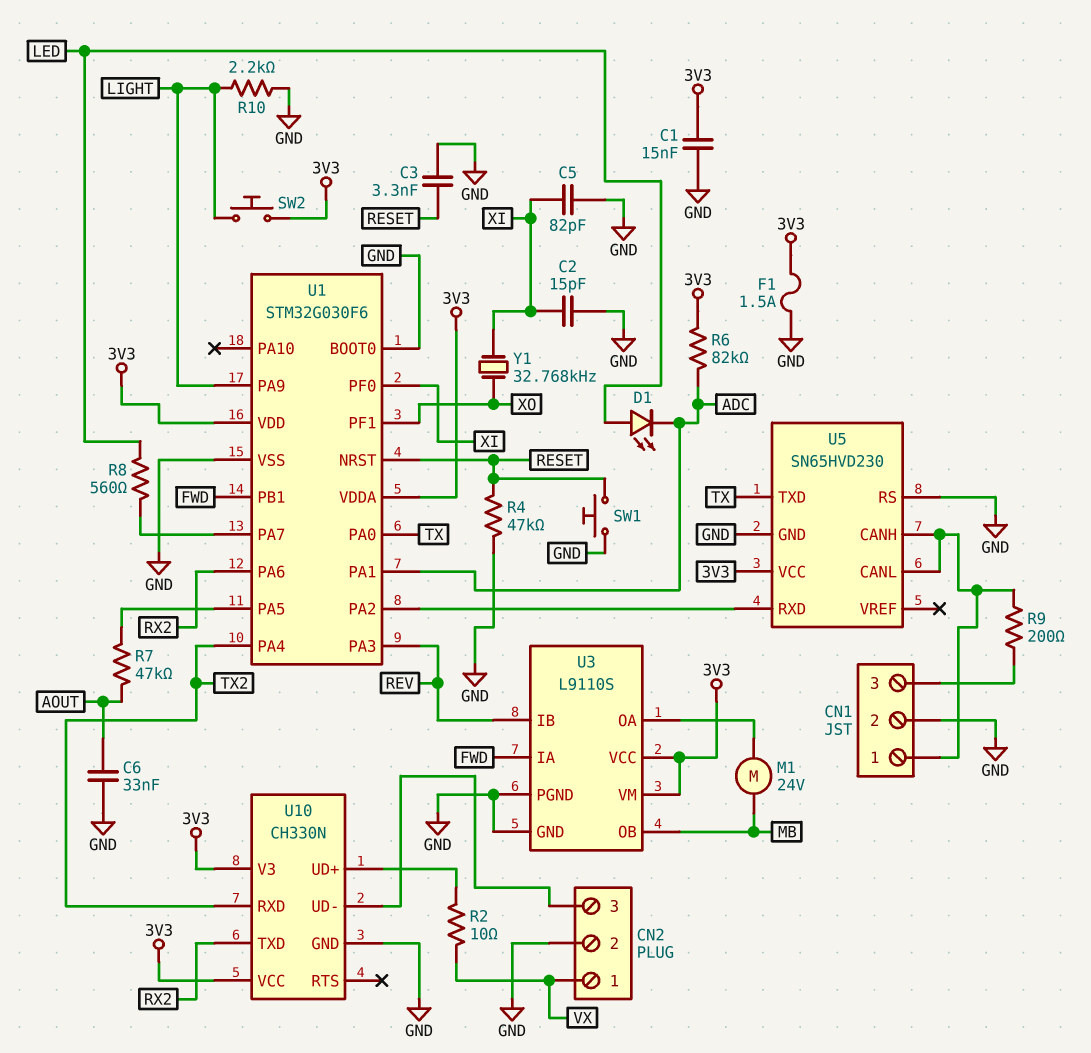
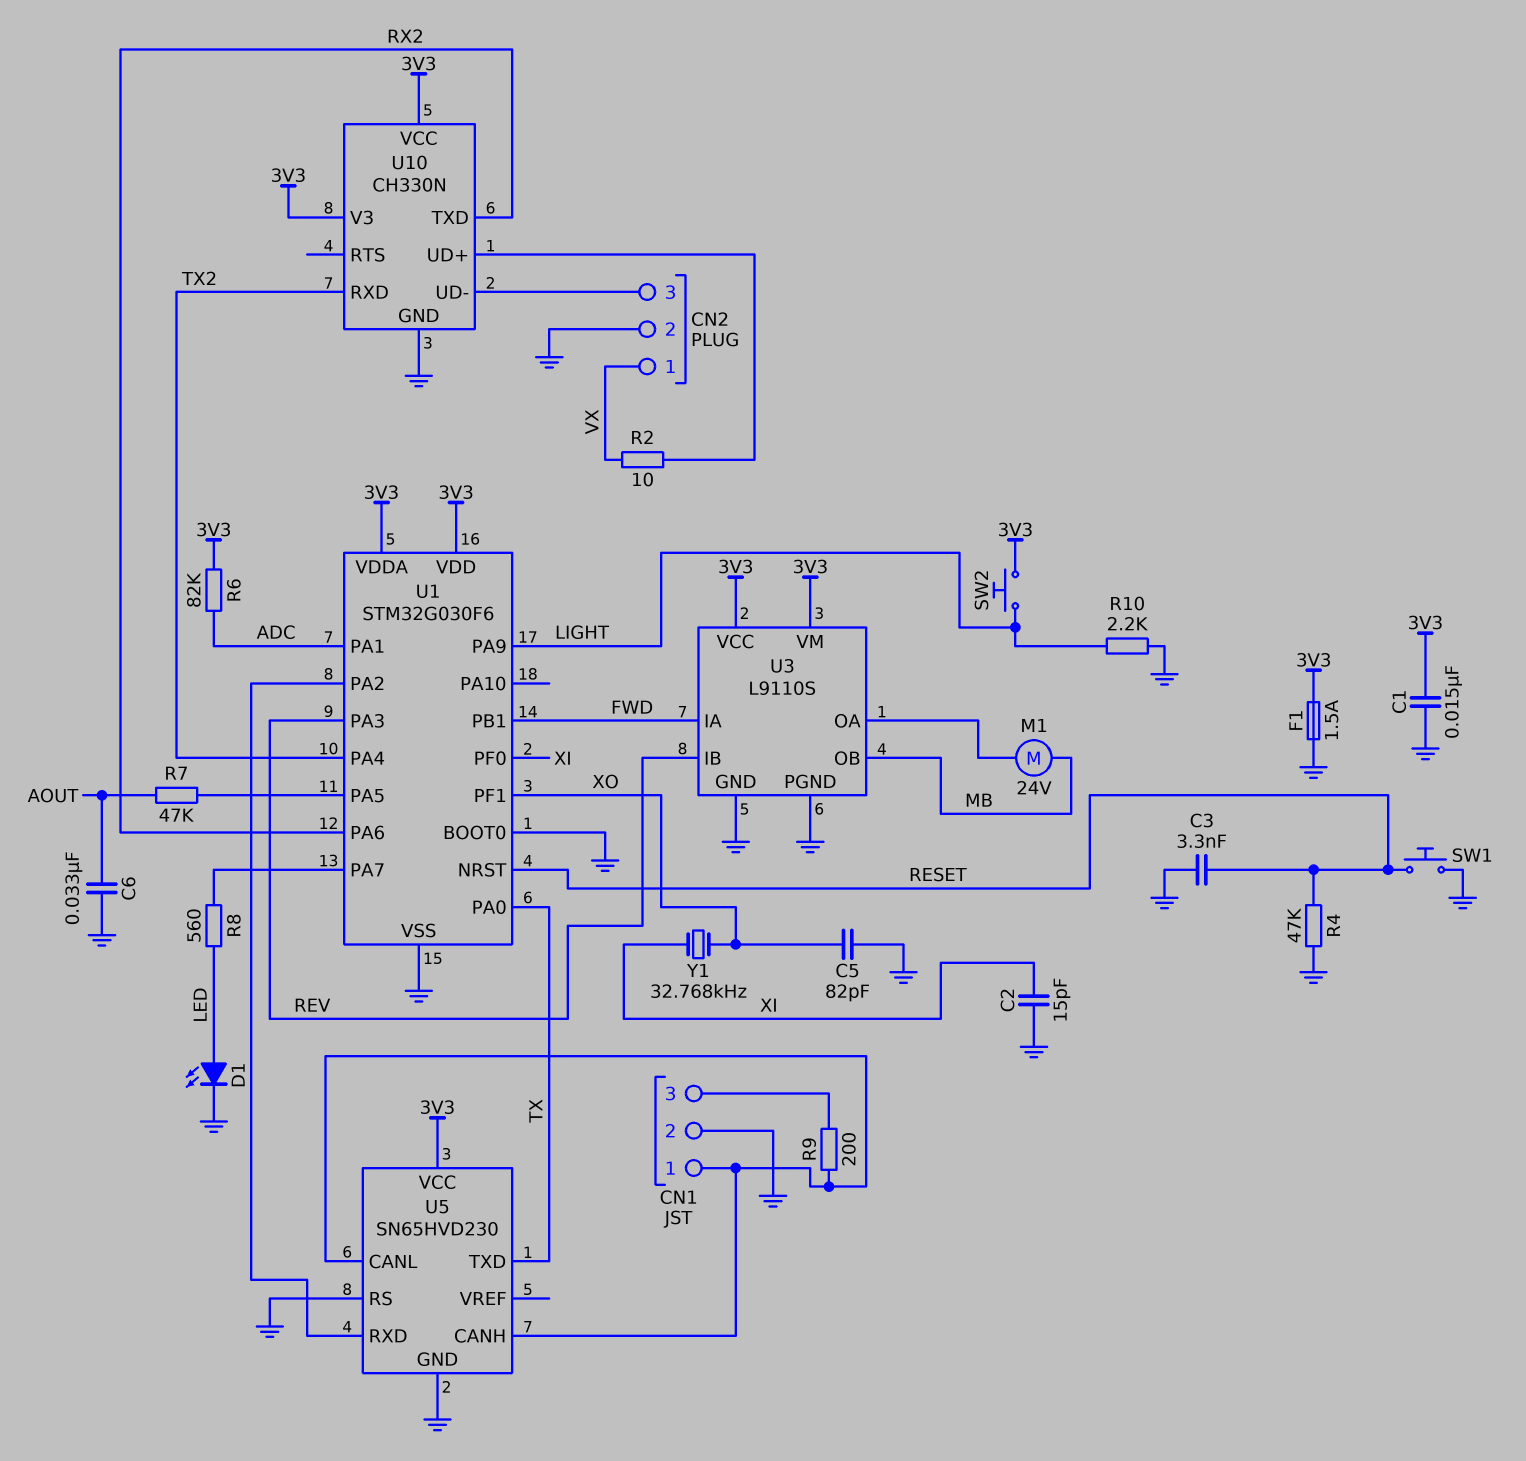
C5: 82pF (GND, XI) -> 82pF (GND, XO)
D1: LED (A LED, K ADC) -> LED (A LED, K GND)

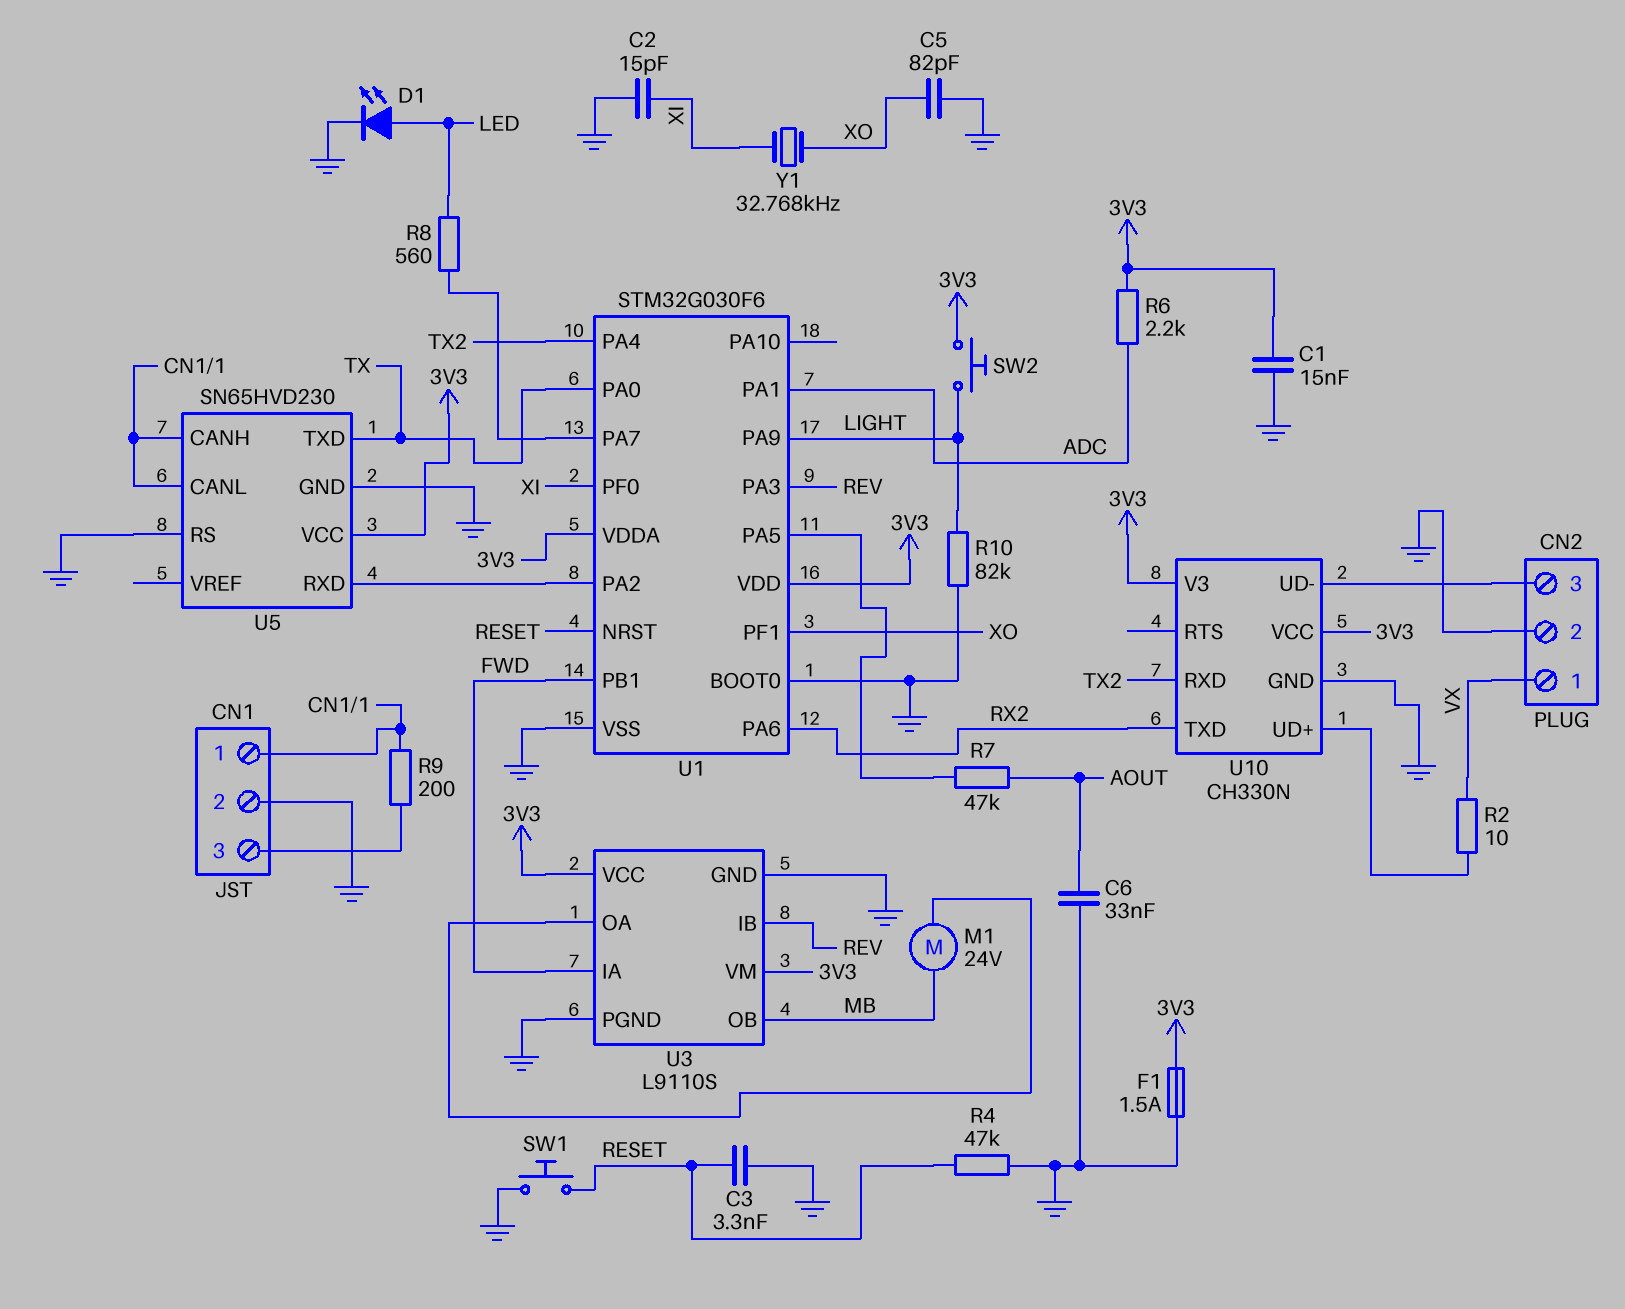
R6: 82k (3V3, ADC) -> 2.2k (3V3, ADC)
R10: 2.2k (GND, LIGHT) -> 82k (GND, LIGHT)

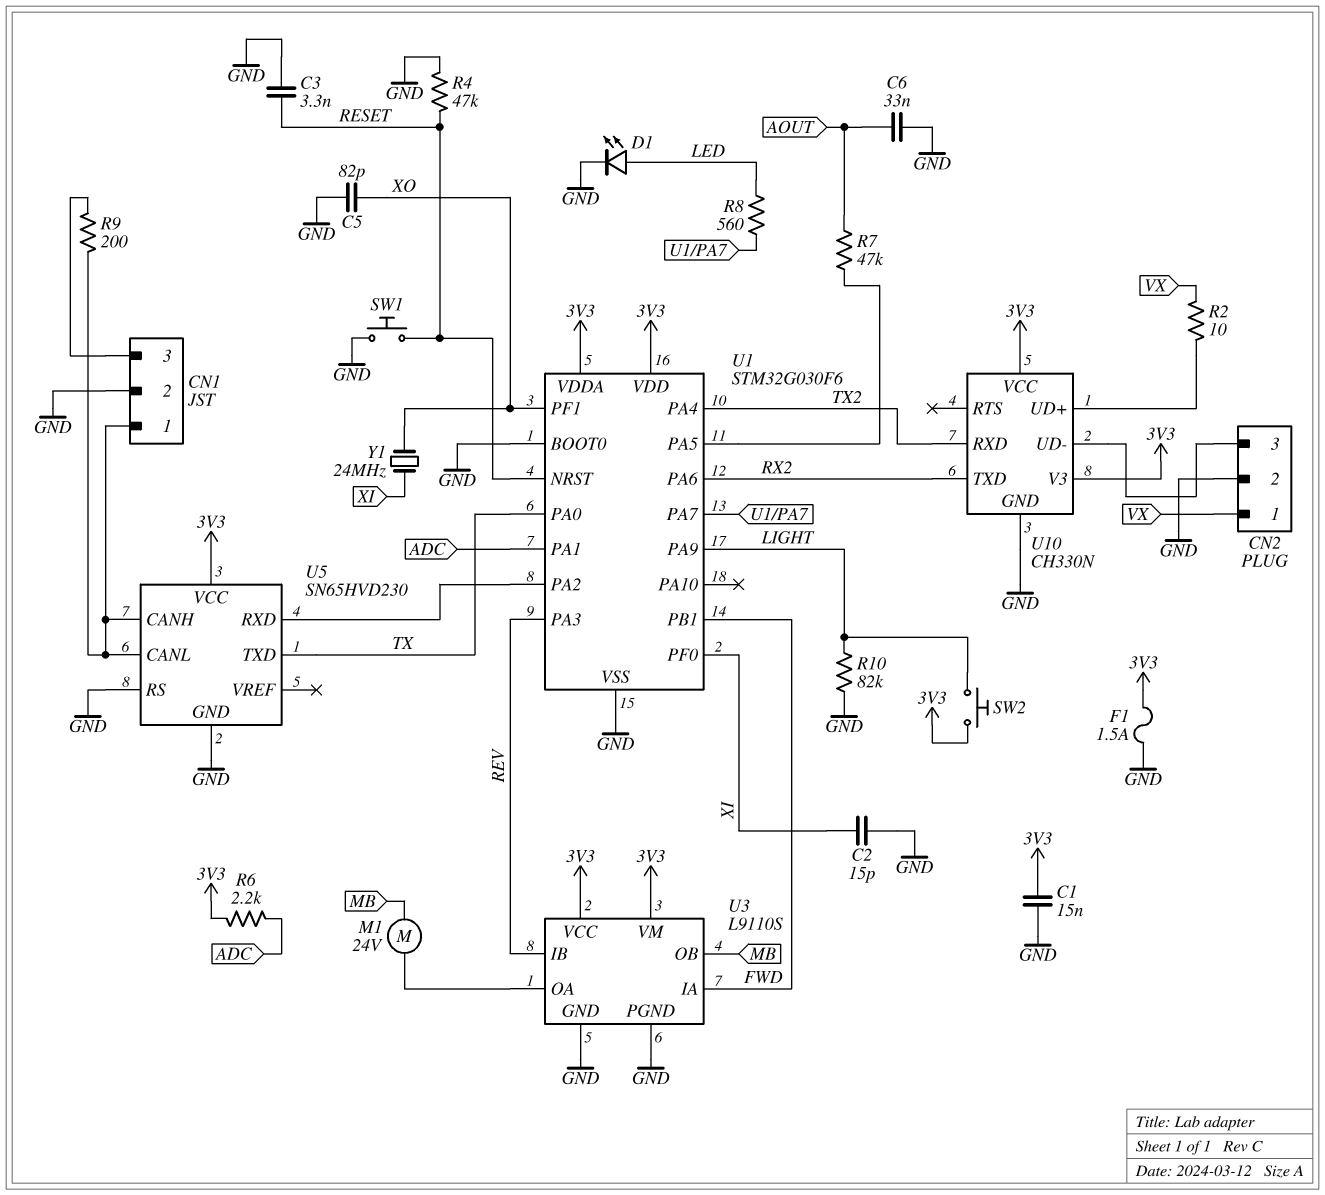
Y1: 32.768kHz (XI, XO) -> 24MHz (XI, XO)

